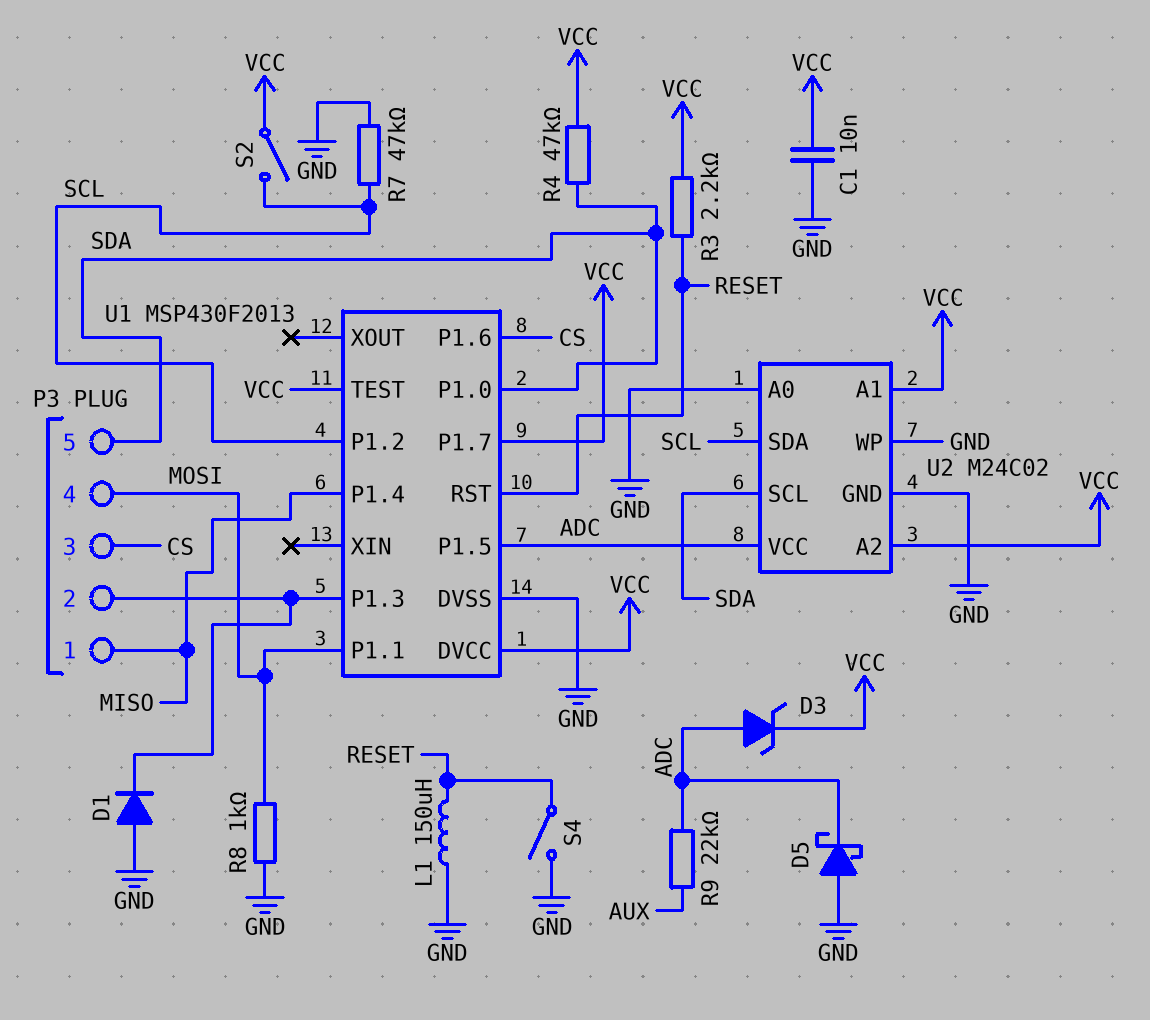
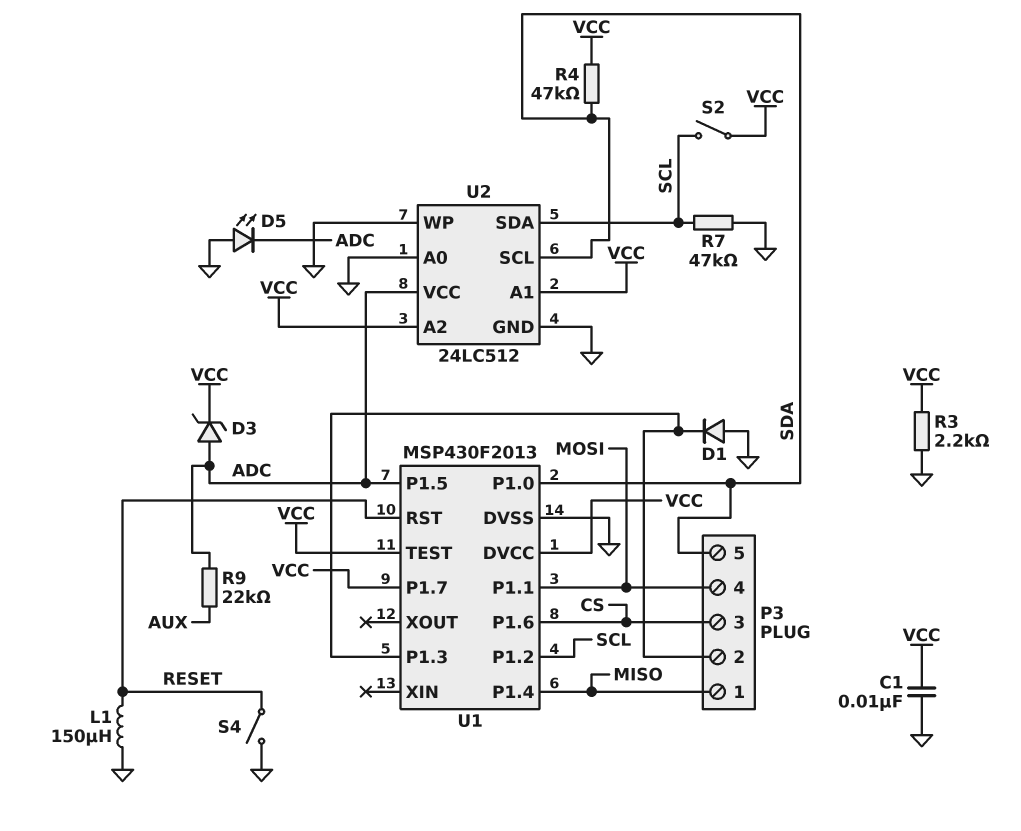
D5: schottky (A GND, K ADC) -> LED (A GND, K ADC)
R3: 2.2k (RESET, VCC) -> 2.2k (GND, VCC)
R8: 1k (GND, MOSI) -> none
U2: M24C02 -> 24LC512

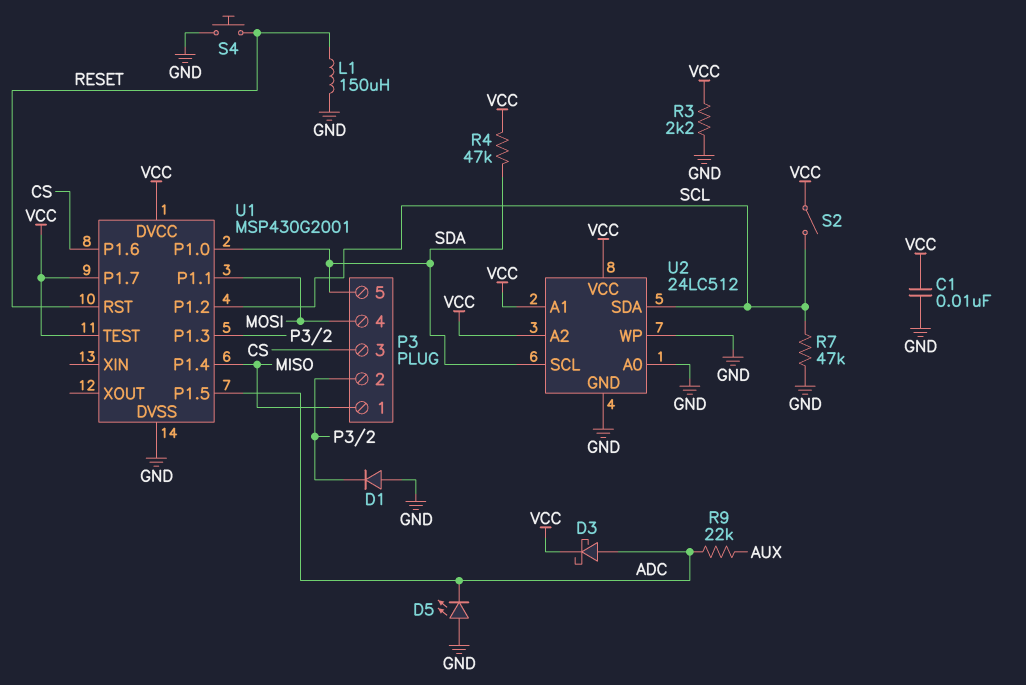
D3: zener (A ADC, K VCC) -> schottky (A ADC, K VCC)
S4: switch (GND, RESET) -> button (GND, RESET)
U1: MSP430F2013 -> MSP430G2001
U2 pin VCC: ADC -> VCC

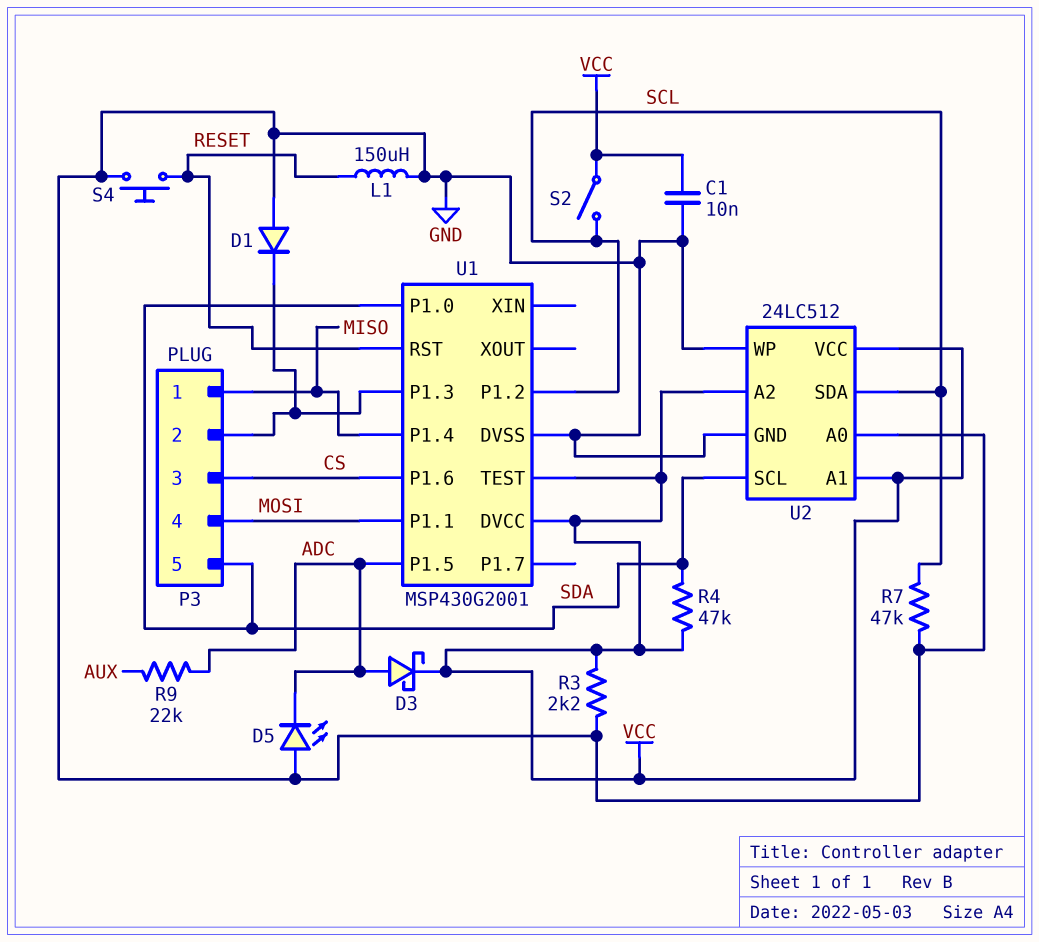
U1 pin P1.7: VCC -> none

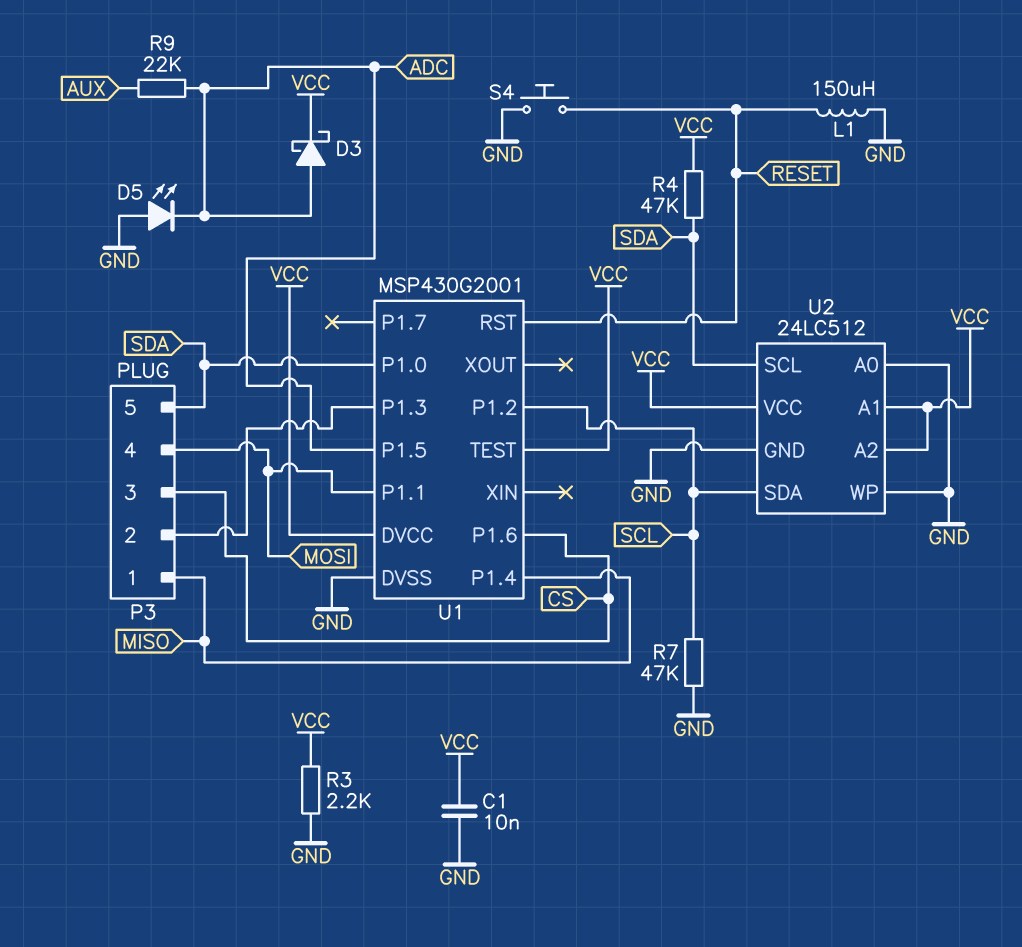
D1: diode (A GND, K P3/2) -> none
S2: switch (SCL, VCC) -> none

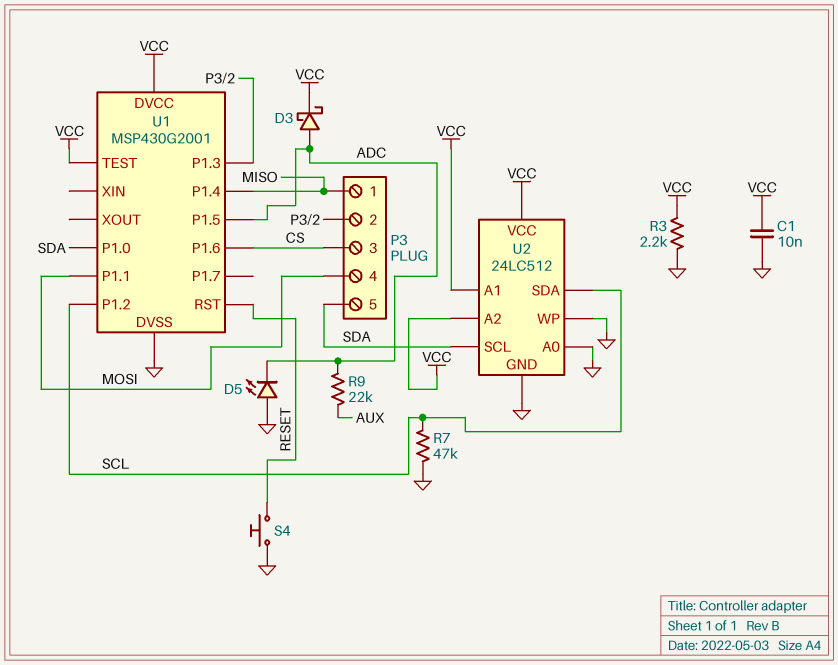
L1: 150uH (GND, RESET) -> none
R4: 47k (SDA, VCC) -> none

